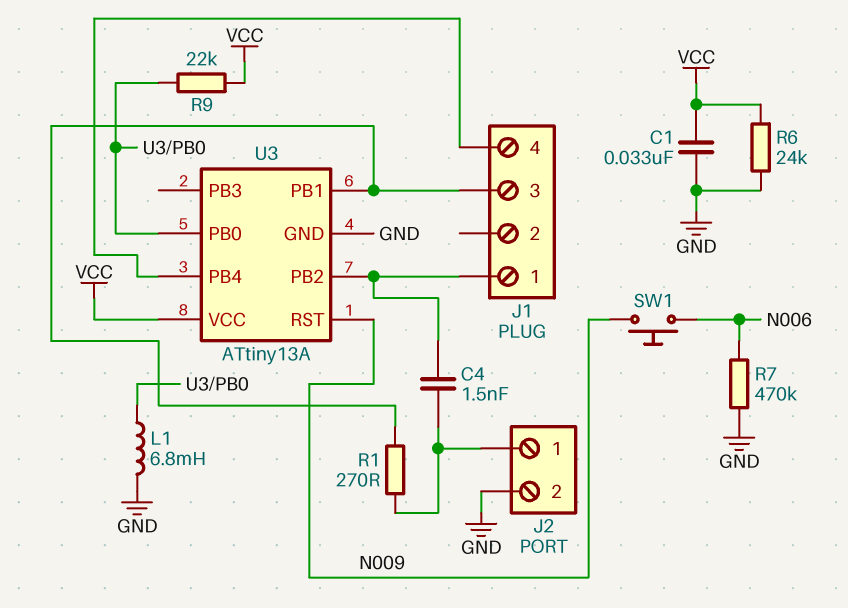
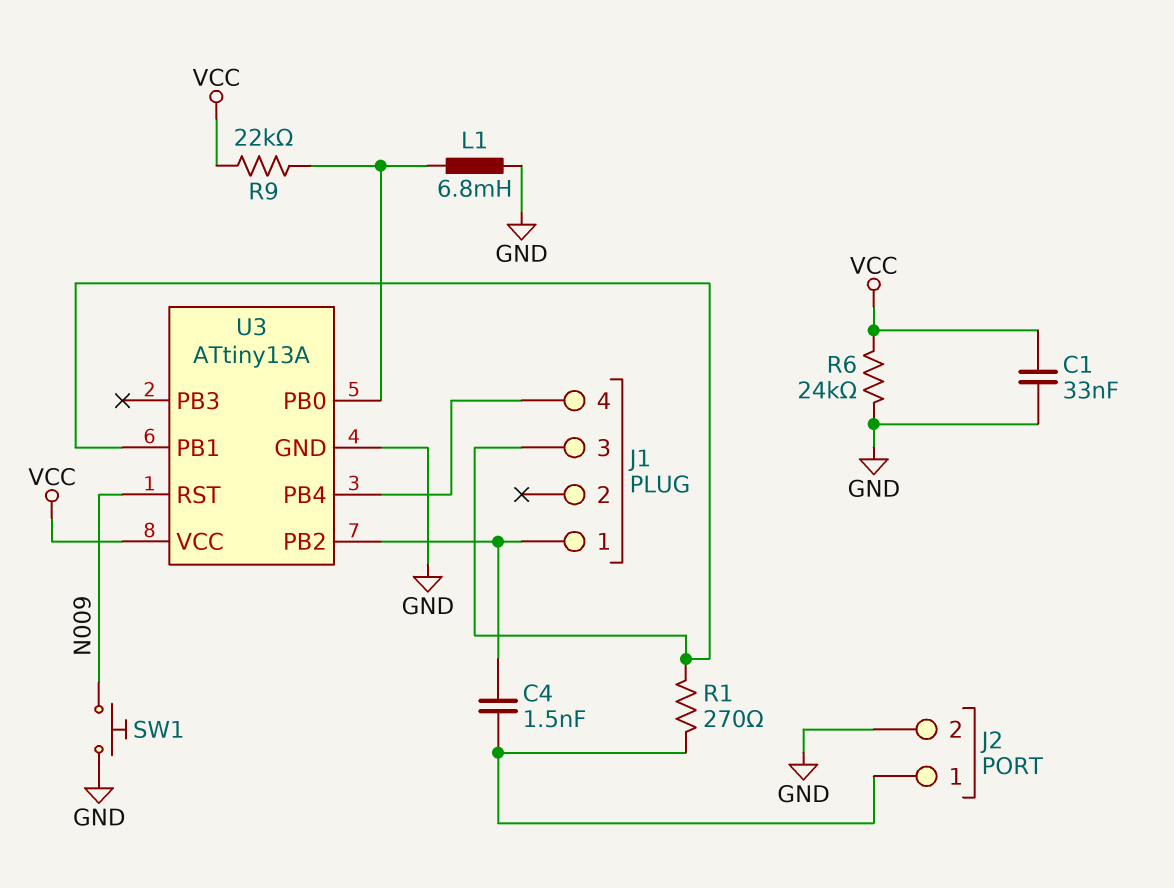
R7: 470k (GND, N006) -> none
SW1: button (N006, N009) -> button (GND, N009)

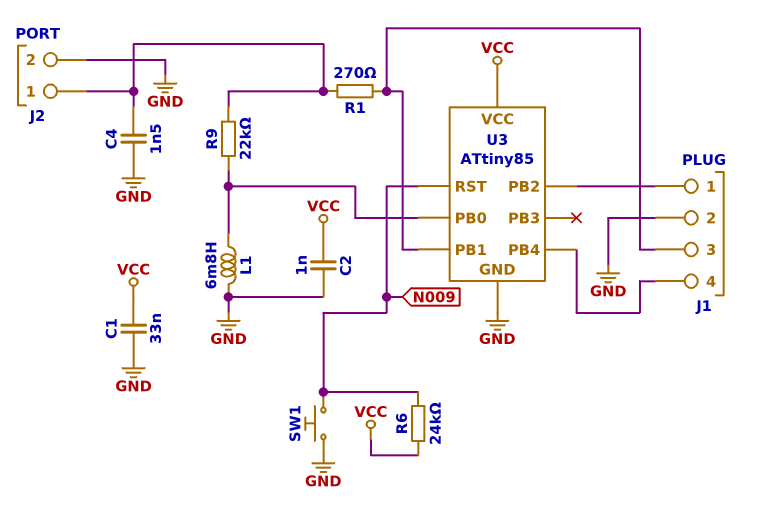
C2: none -> 1nF (GND, VCC)
C4: 1.5nF (J1/1, J2/1) -> 1.5nF (GND, J2/1)
J1 pin 2: none -> GND
R6: 24k (GND, VCC) -> 24k (N009, VCC)
R9: 22k (U3/PB0, VCC) -> 22k (J2/1, U3/PB0)
U3: ATtiny13A -> ATtiny85

